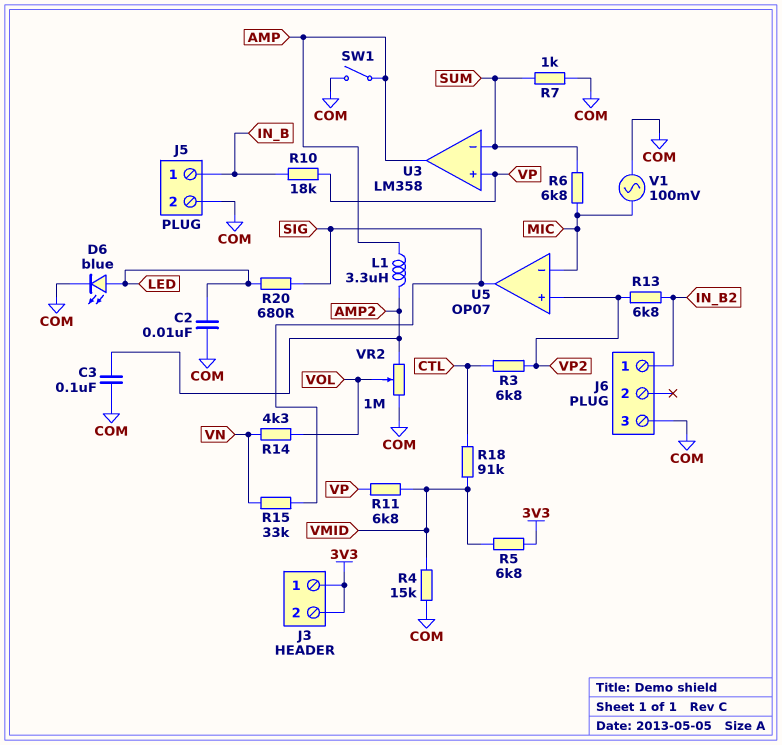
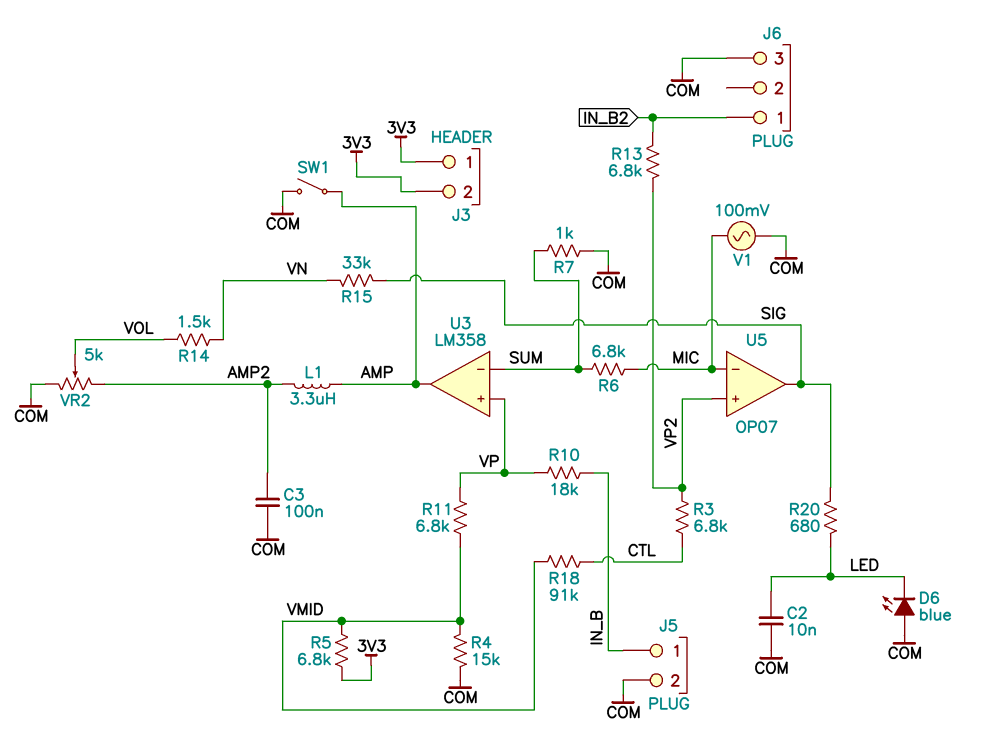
D6: LED blue (A LED, K COM) -> LED blue (A COM, K LED)
R14: 4.3k (VN, VOL) -> 1.5k (VN, VOL)
VR2: 1M (AMP2, COM, wiper VOL) -> 5k (AMP2, COM, wiper VOL)

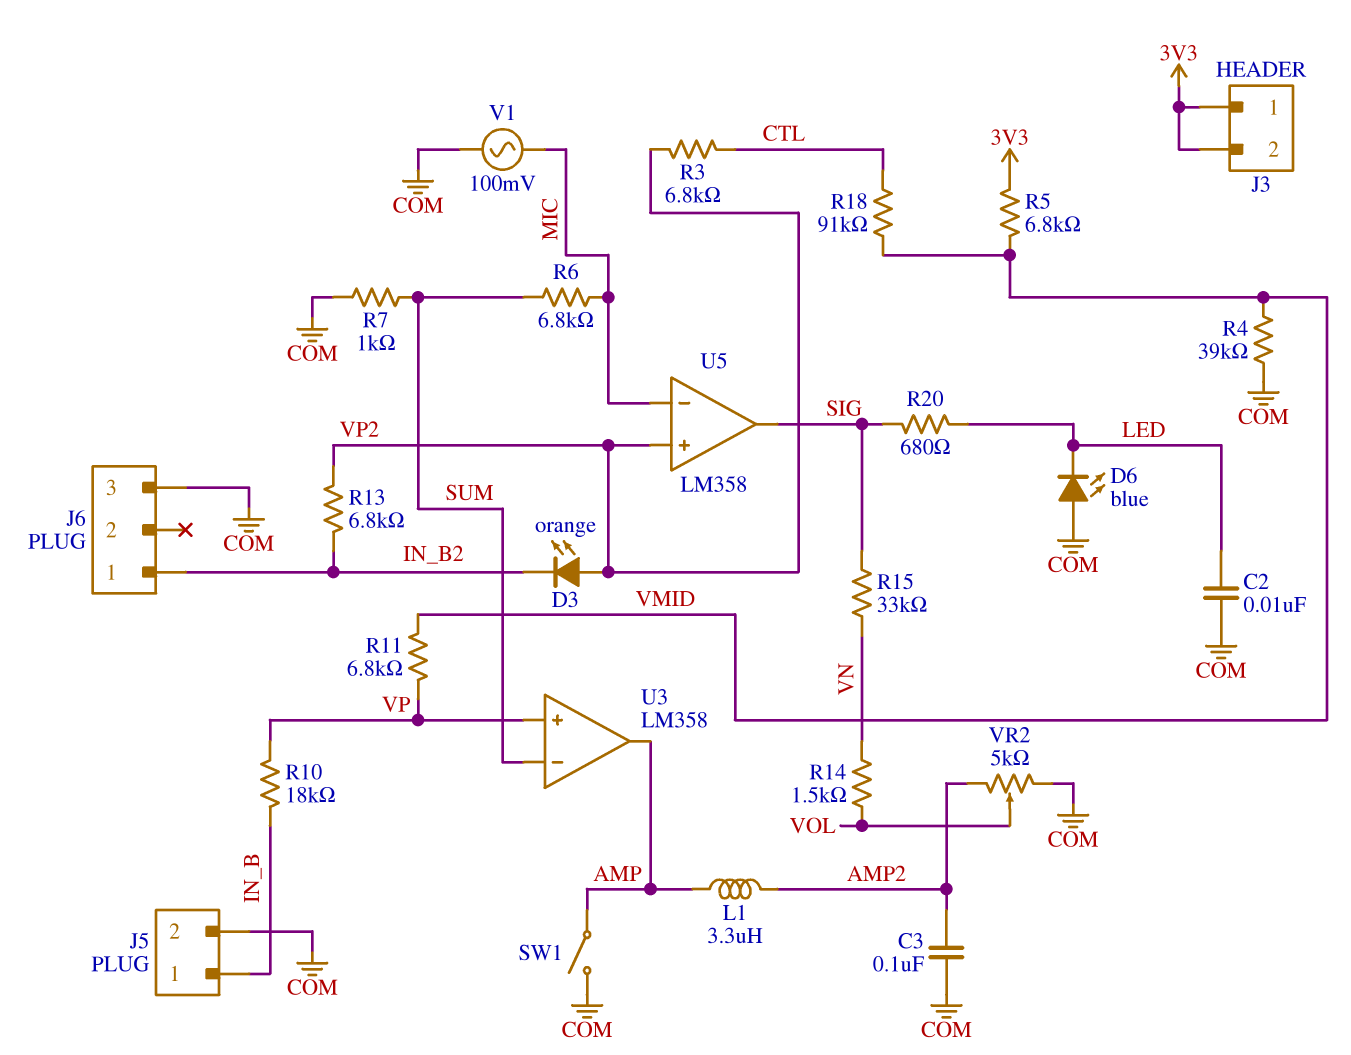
D3: none -> LED orange (A VP2, K IN_B2)
R4: 15k (COM, VMID) -> 39k (COM, VMID)
U5: OP07 -> LM358

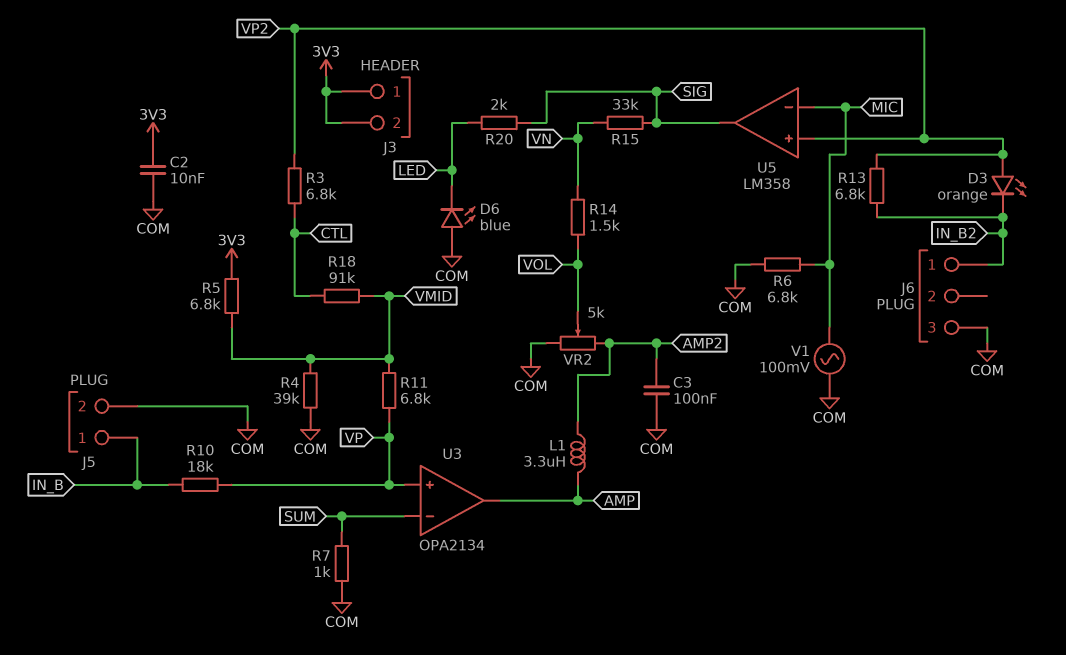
C2: 10nF (COM, LED) -> 10nF (3V3, COM)
R6: 6.8k (MIC, SUM) -> 6.8k (COM, MIC)
R20: 680 (LED, SIG) -> 2k (LED, SIG)
SW1: switch (AMP, COM) -> none
U3: LM358 -> OPA2134

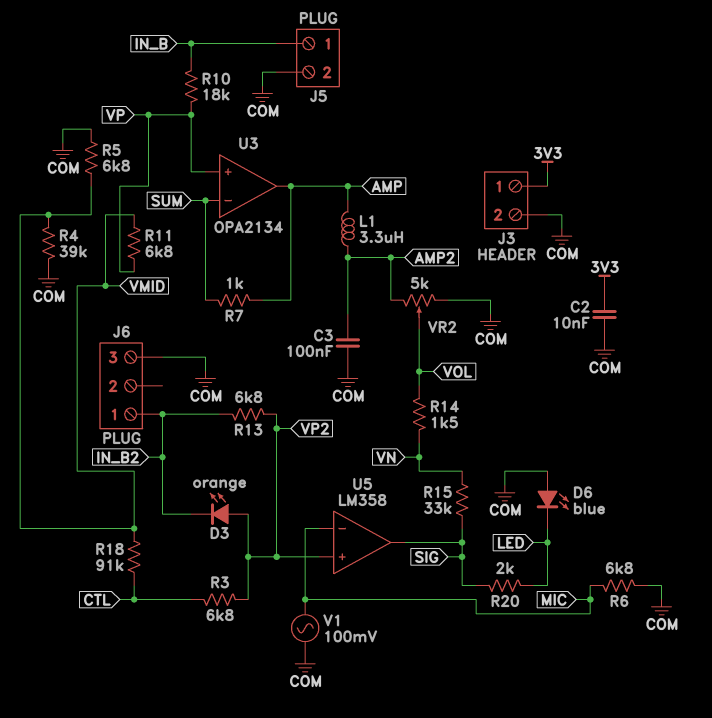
J3 pin 2: 3V3 -> COM
R5: 6.8k (3V3, VMID) -> 6.8k (COM, VMID)
R7: 1k (COM, SUM) -> 1k (AMP, SUM)

